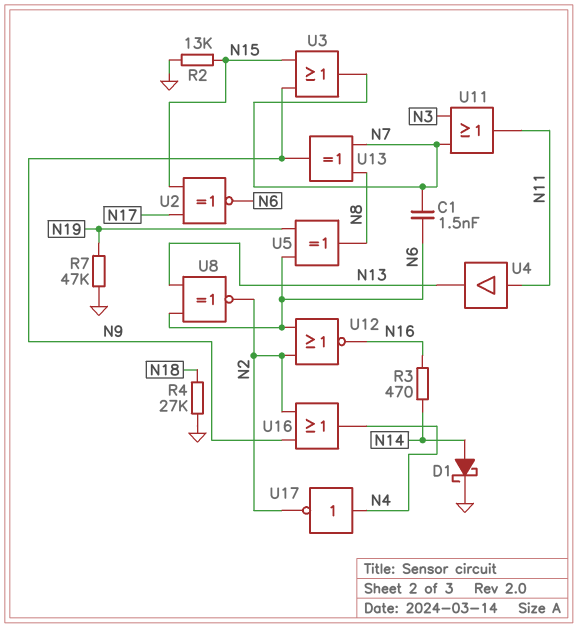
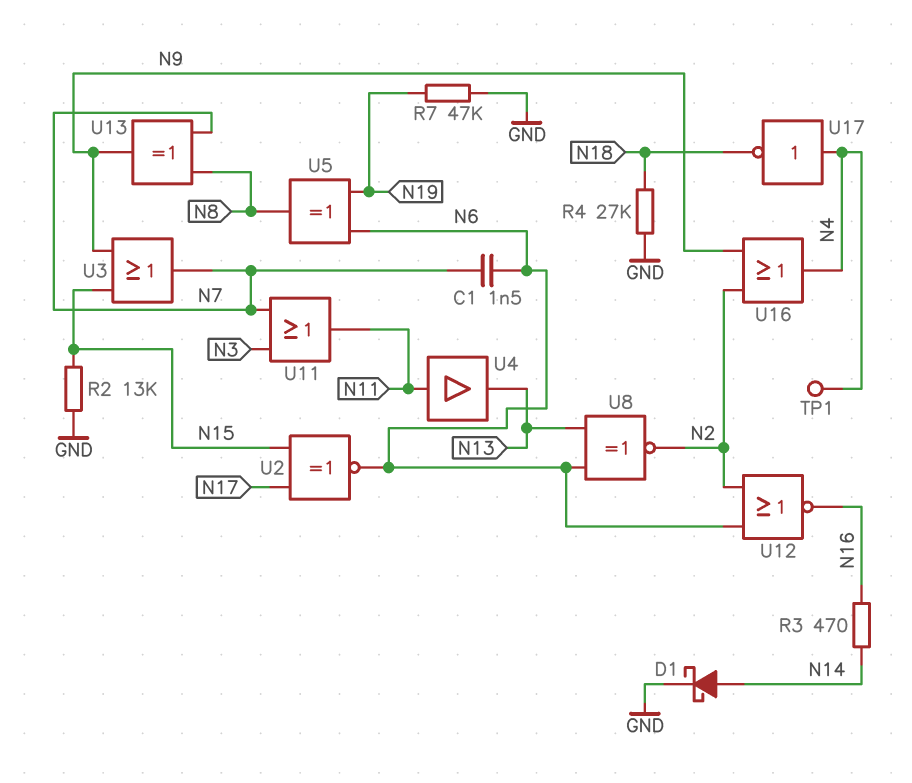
TP1: none -> test point (N4)
U17: NOT (in N4, out N2) -> NOT (in N4, out N18)

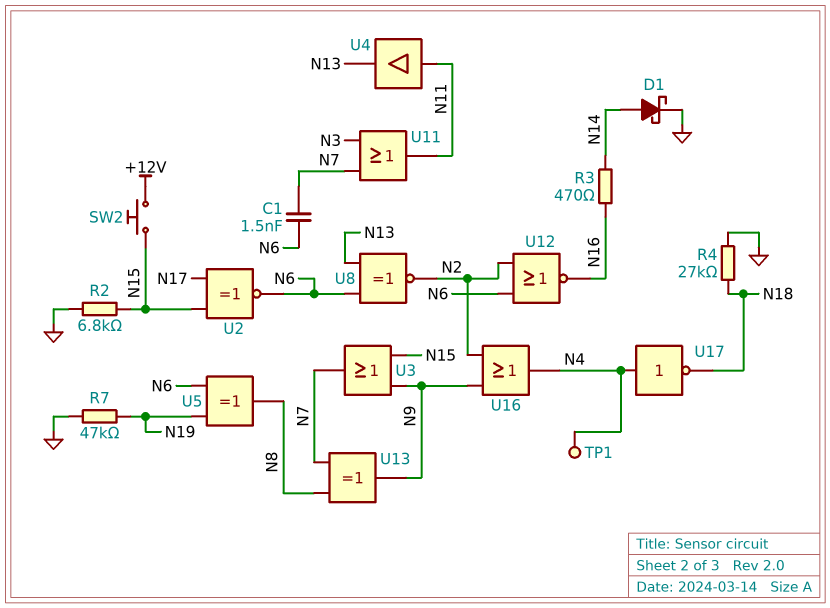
R2: 13k (GND, N15) -> 6.8k (GND, N15)
SW2: none -> button (+12V, N15)

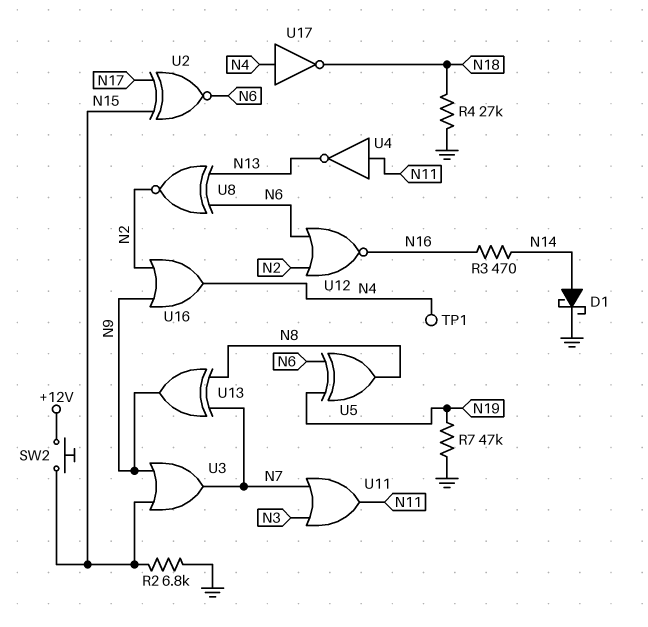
C1: 1.5nF (N6, N7) -> none
U4: buffer (in N11, out N13) -> NOT (in N11, out N13)

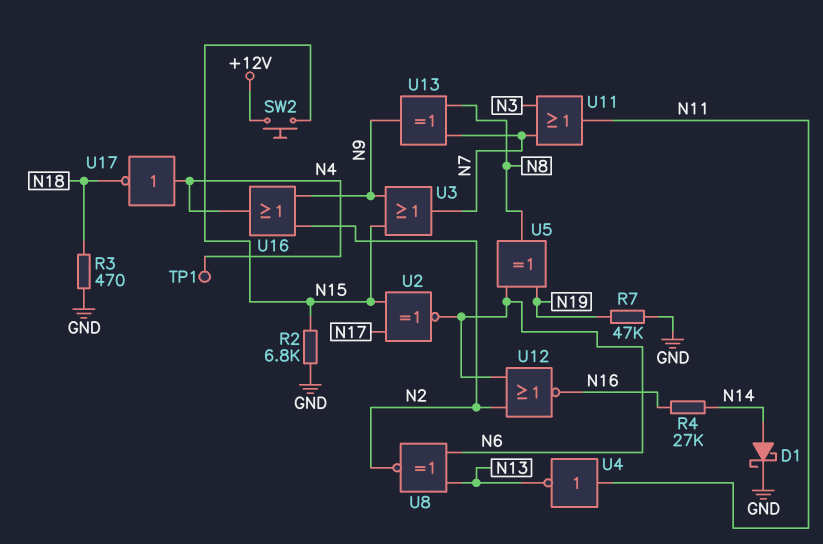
R3: 470 (N14, N16) -> 470 (GND, N18)
R4: 27k (GND, N18) -> 27k (N14, N16)

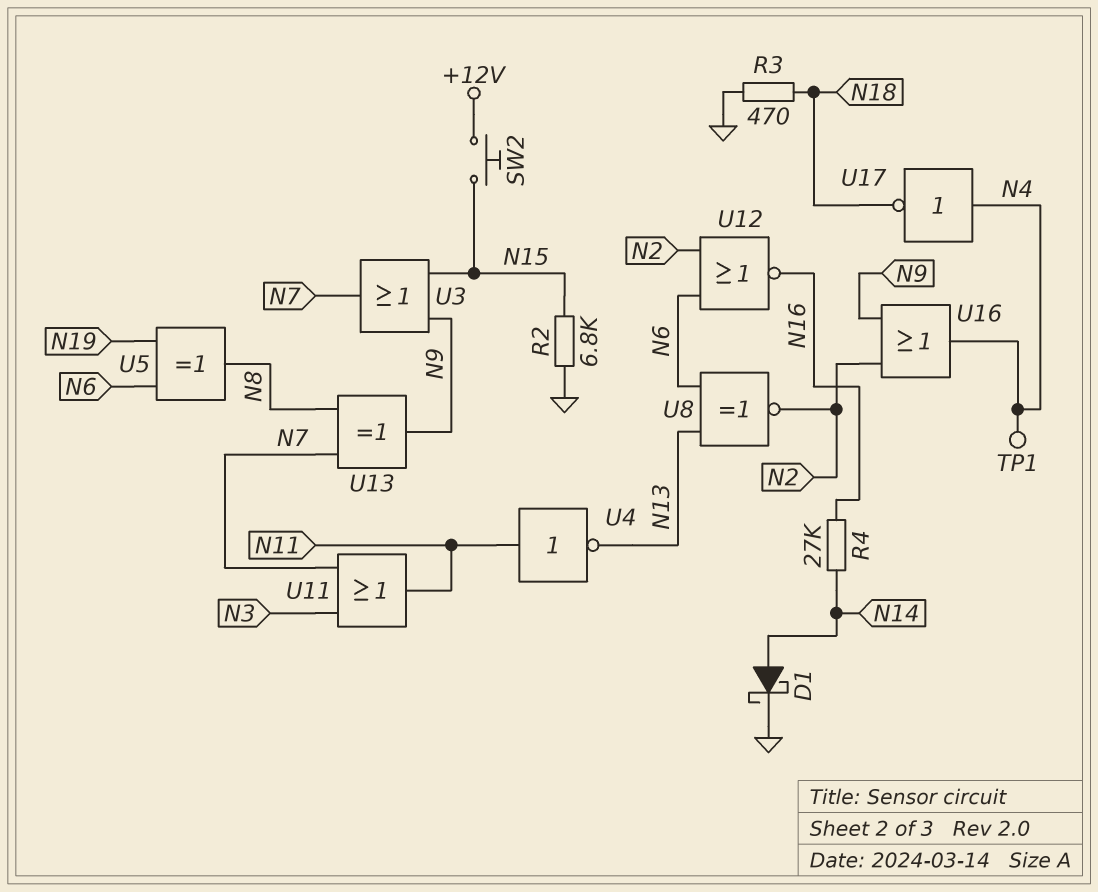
R7: 47k (GND, N19) -> none
U2: XNOR (in N15, in N17, out N6) -> none

